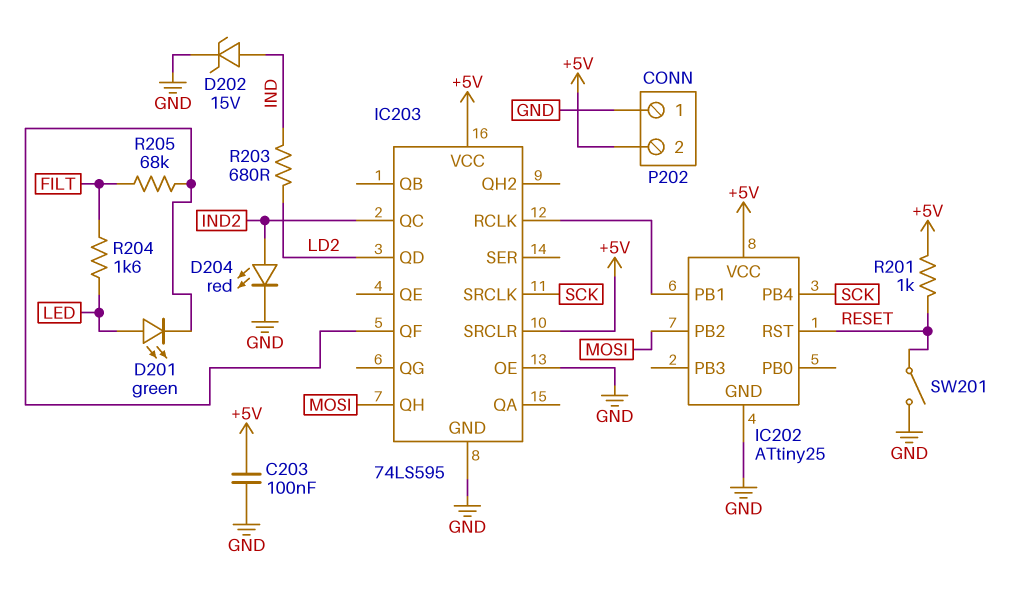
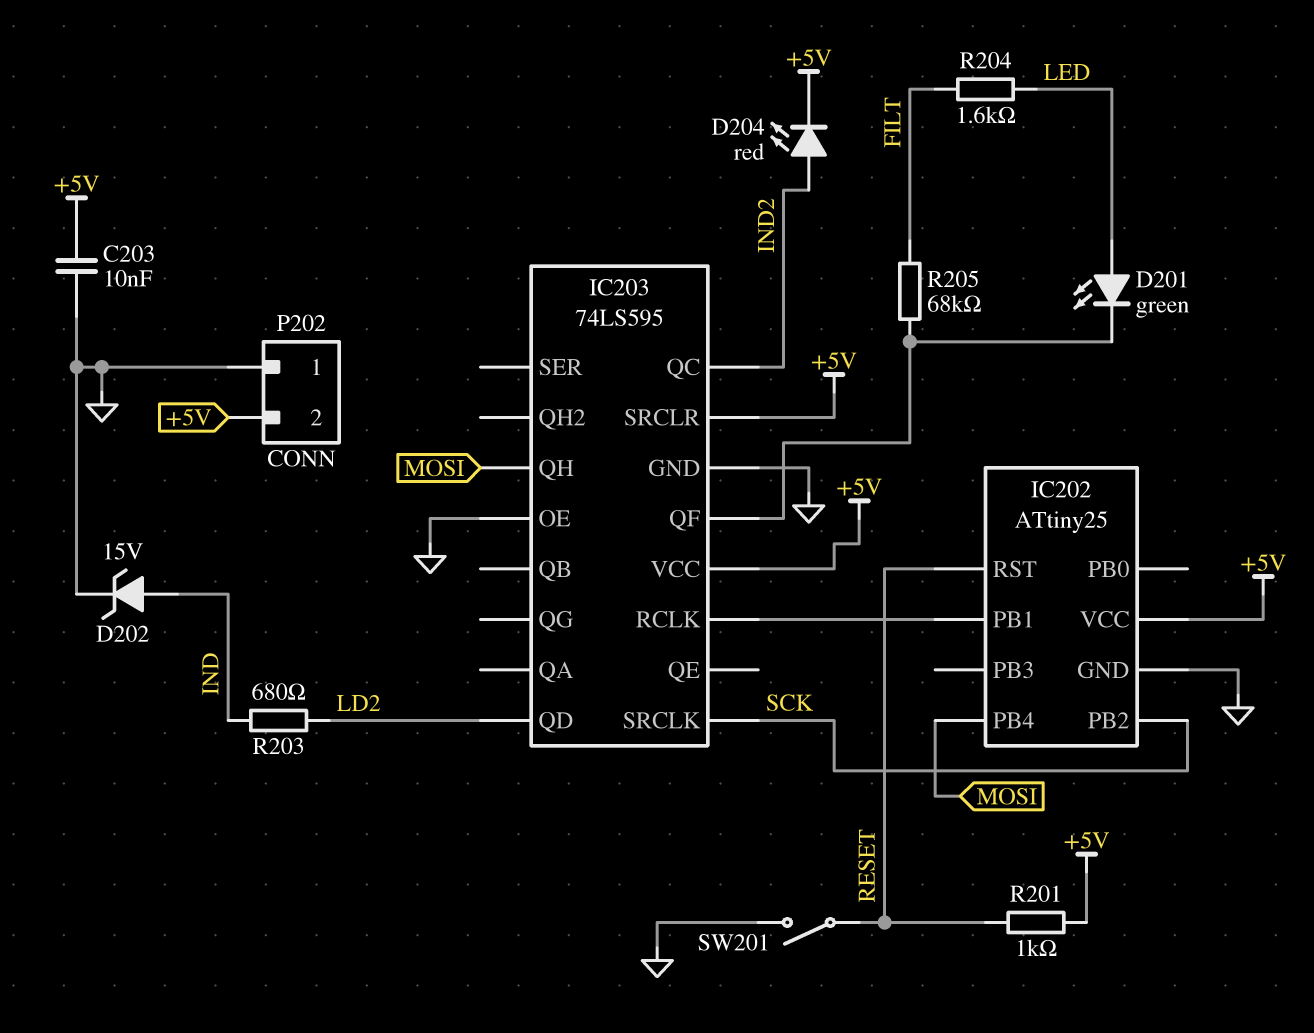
C203: 100nF (+5V, GND) -> 10nF (+5V, GND)
D204: LED red (A IND2, K GND) -> LED red (A IND2, K +5V)
IC202 pin PB2: MOSI -> SCK
IC202 pin PB4: SCK -> MOSI

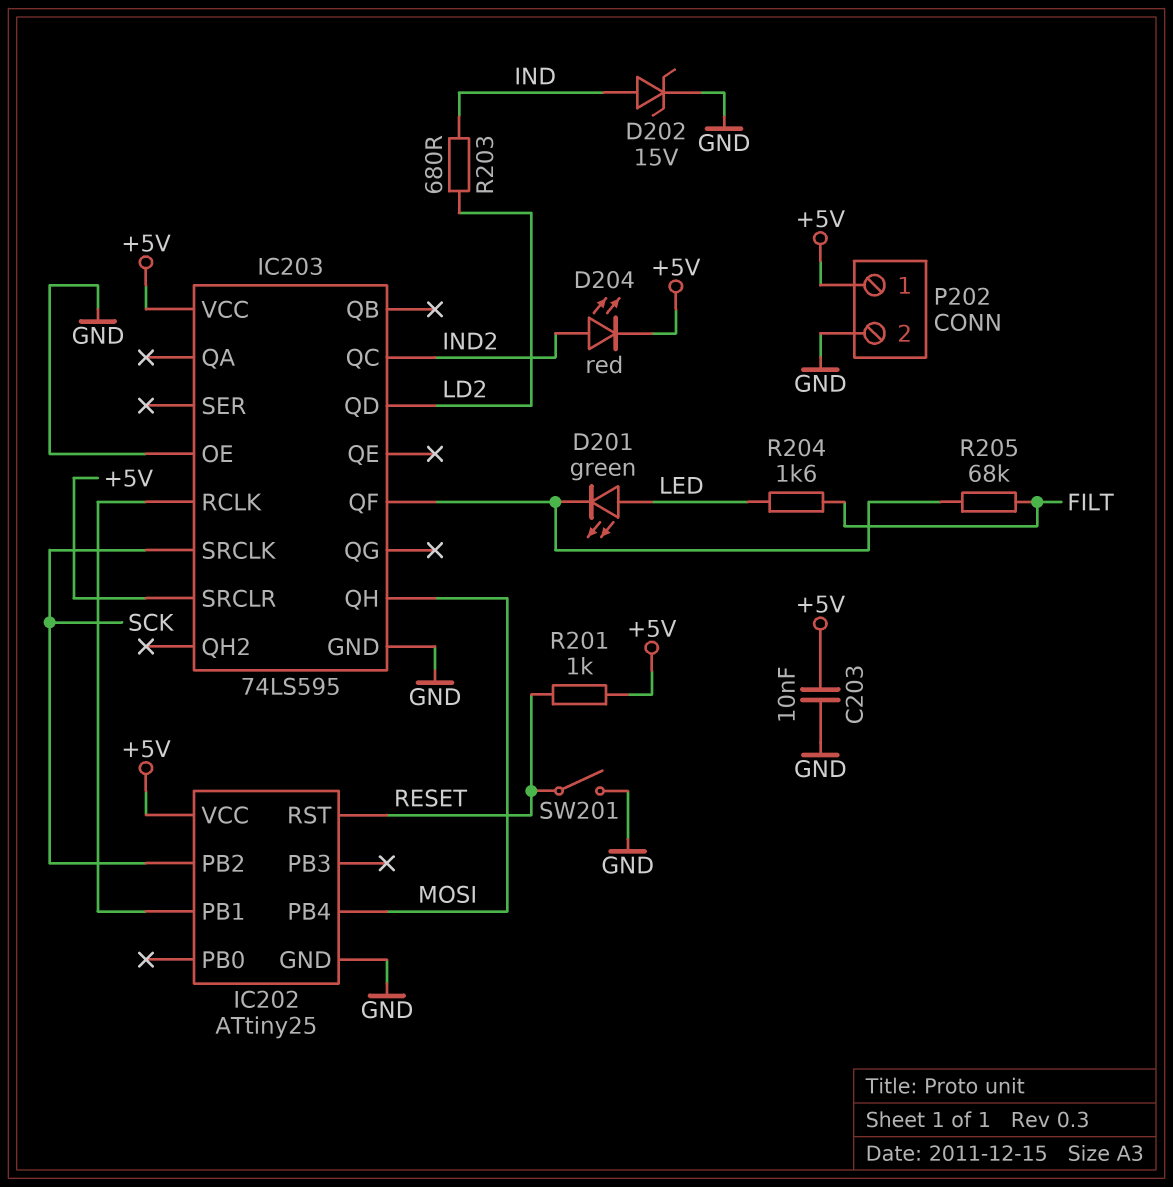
P202 pin 1: GND -> +5V
P202 pin 2: +5V -> GND

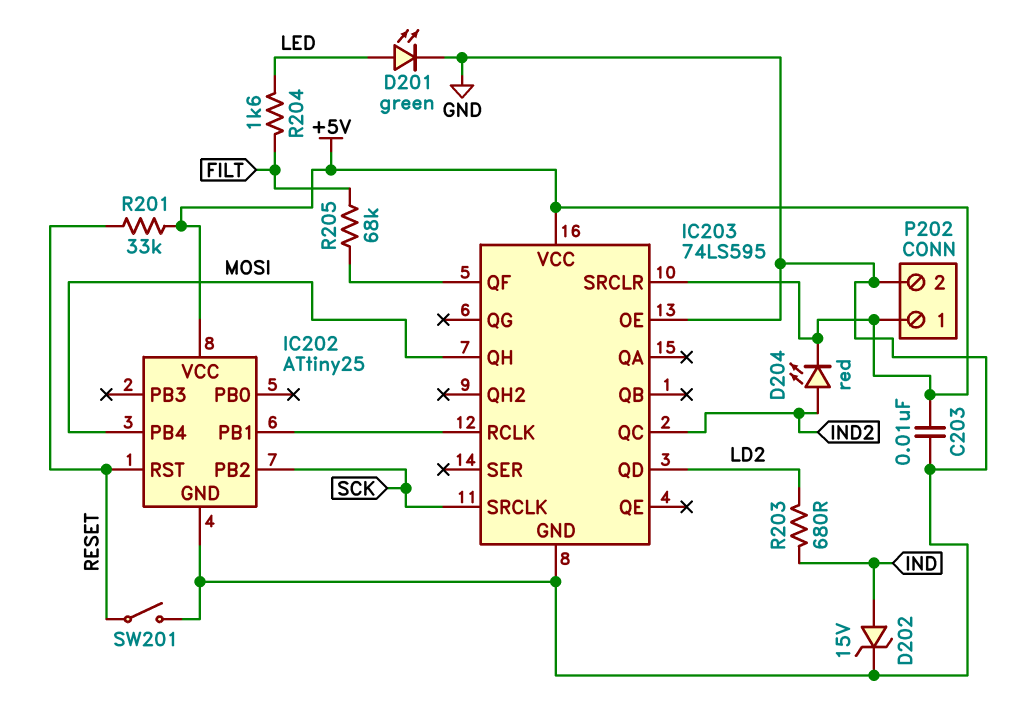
D201: LED green (A LED, K IC203/QF) -> LED green (A LED, K GND)
R201: 1k (+5V, RESET) -> 33k (+5V, RESET)

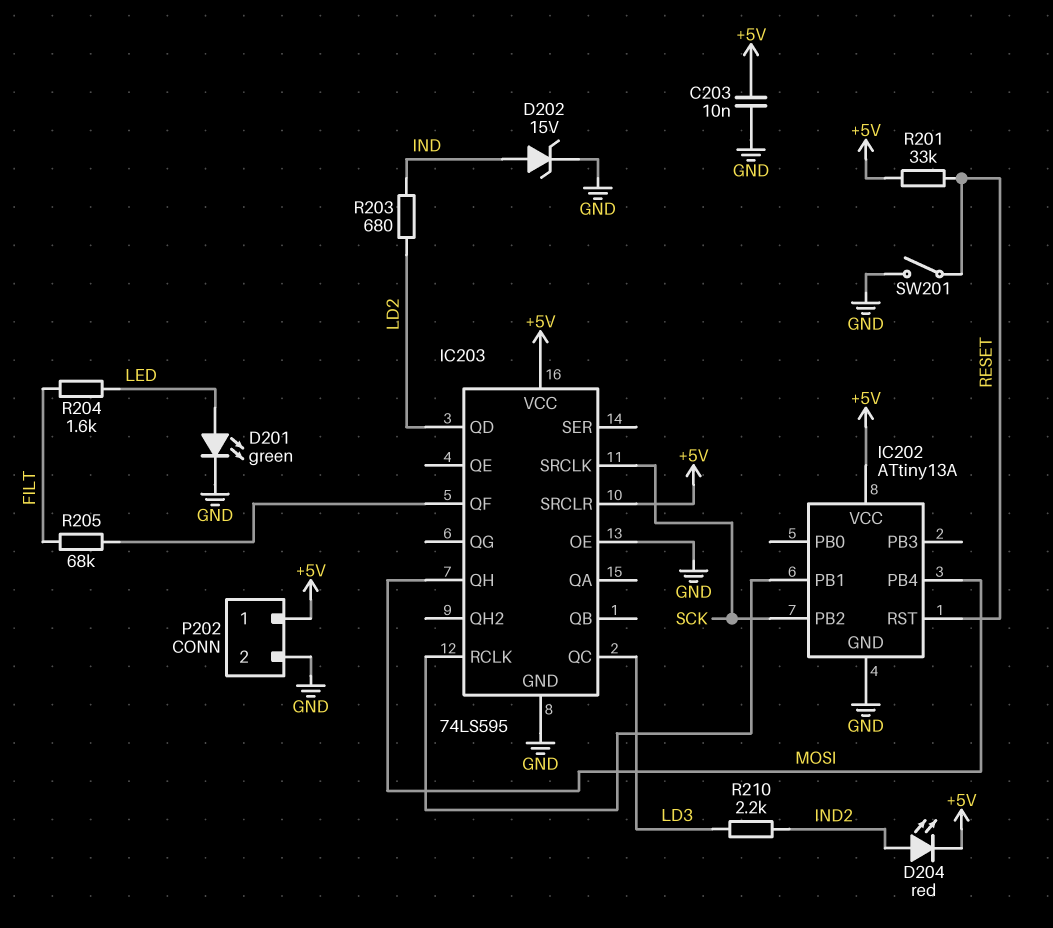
IC202: ATtiny25 -> ATtiny13A
IC203 pin QC: IND2 -> LD3
R210: none -> 2.2k (IND2, LD3)

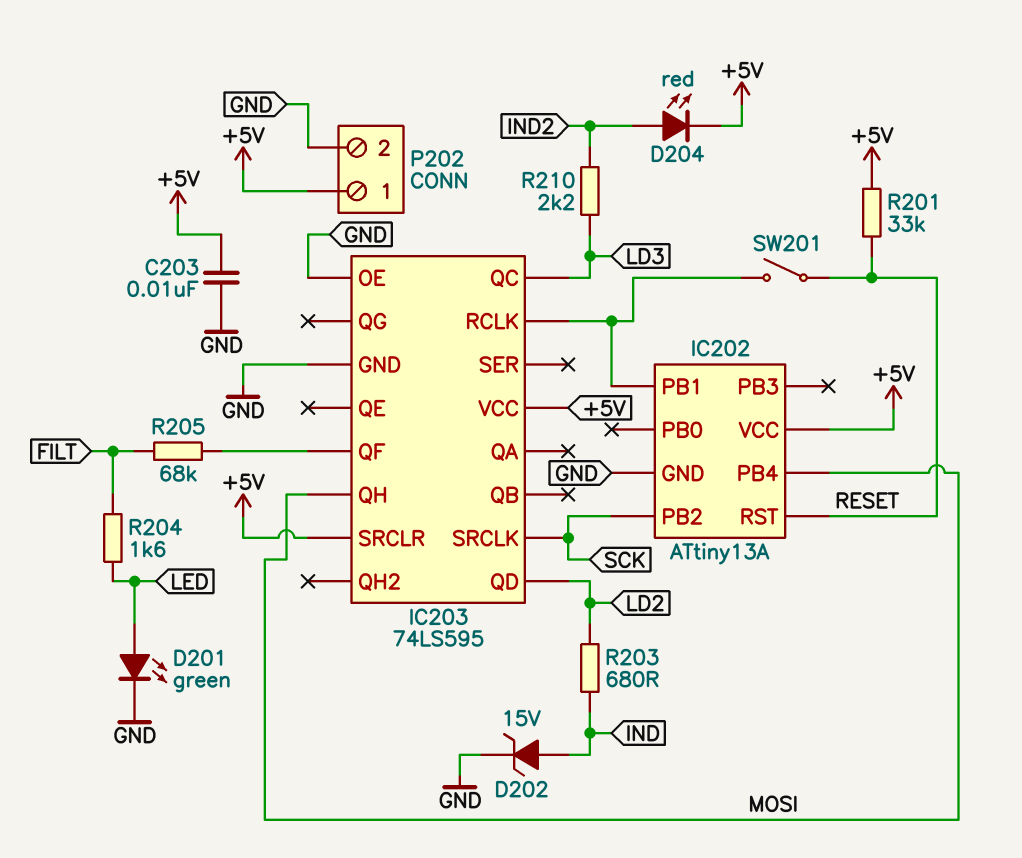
SW201: switch (GND, RESET) -> switch (IC202/PB1, RESET)

